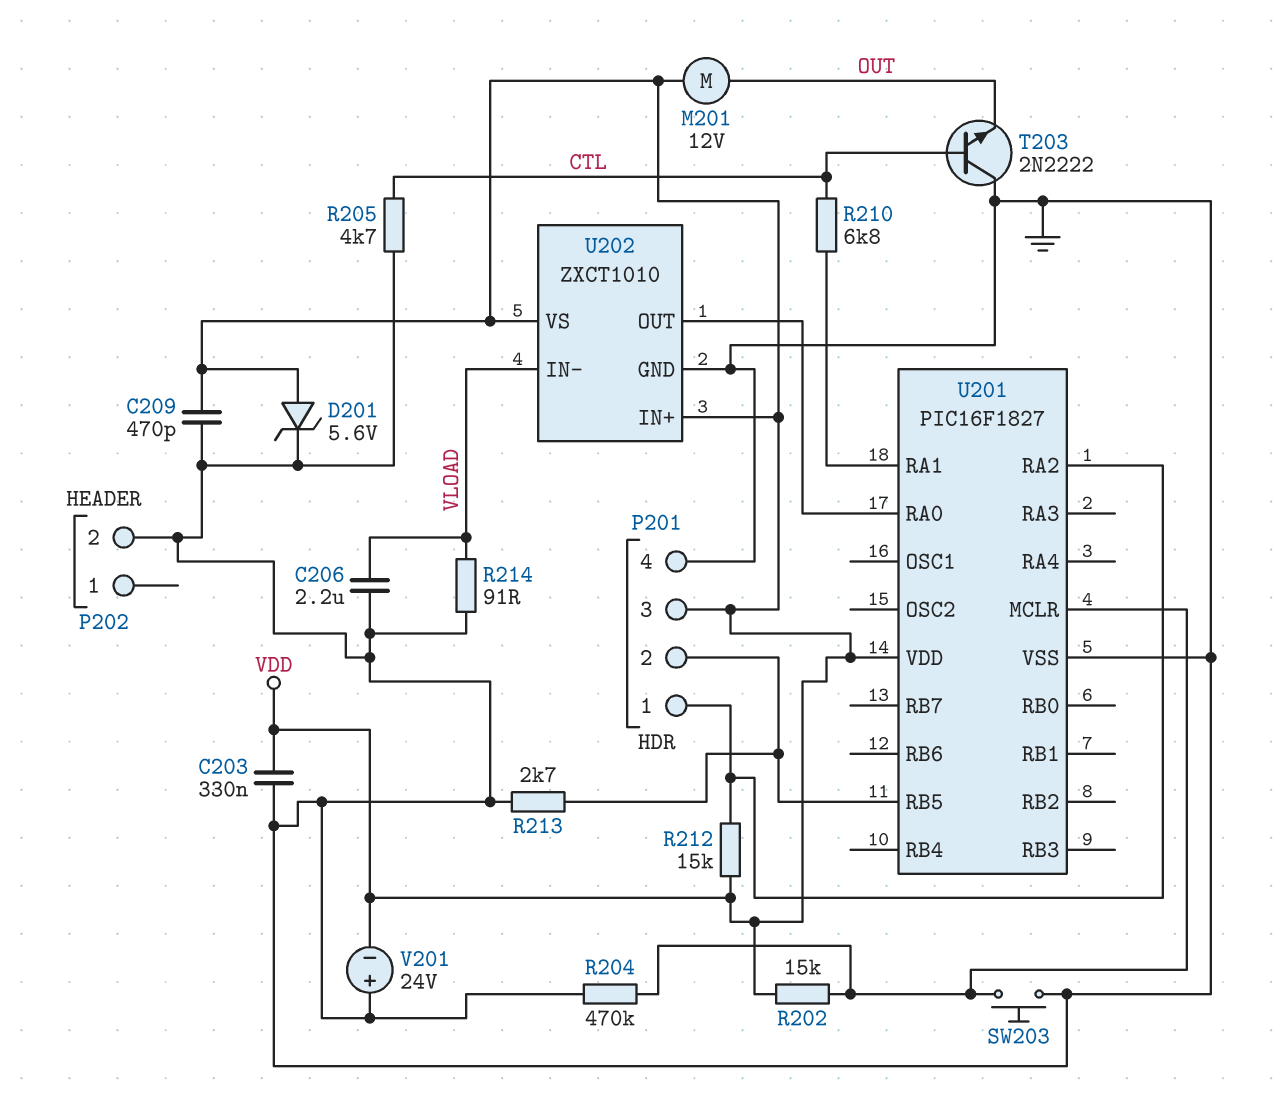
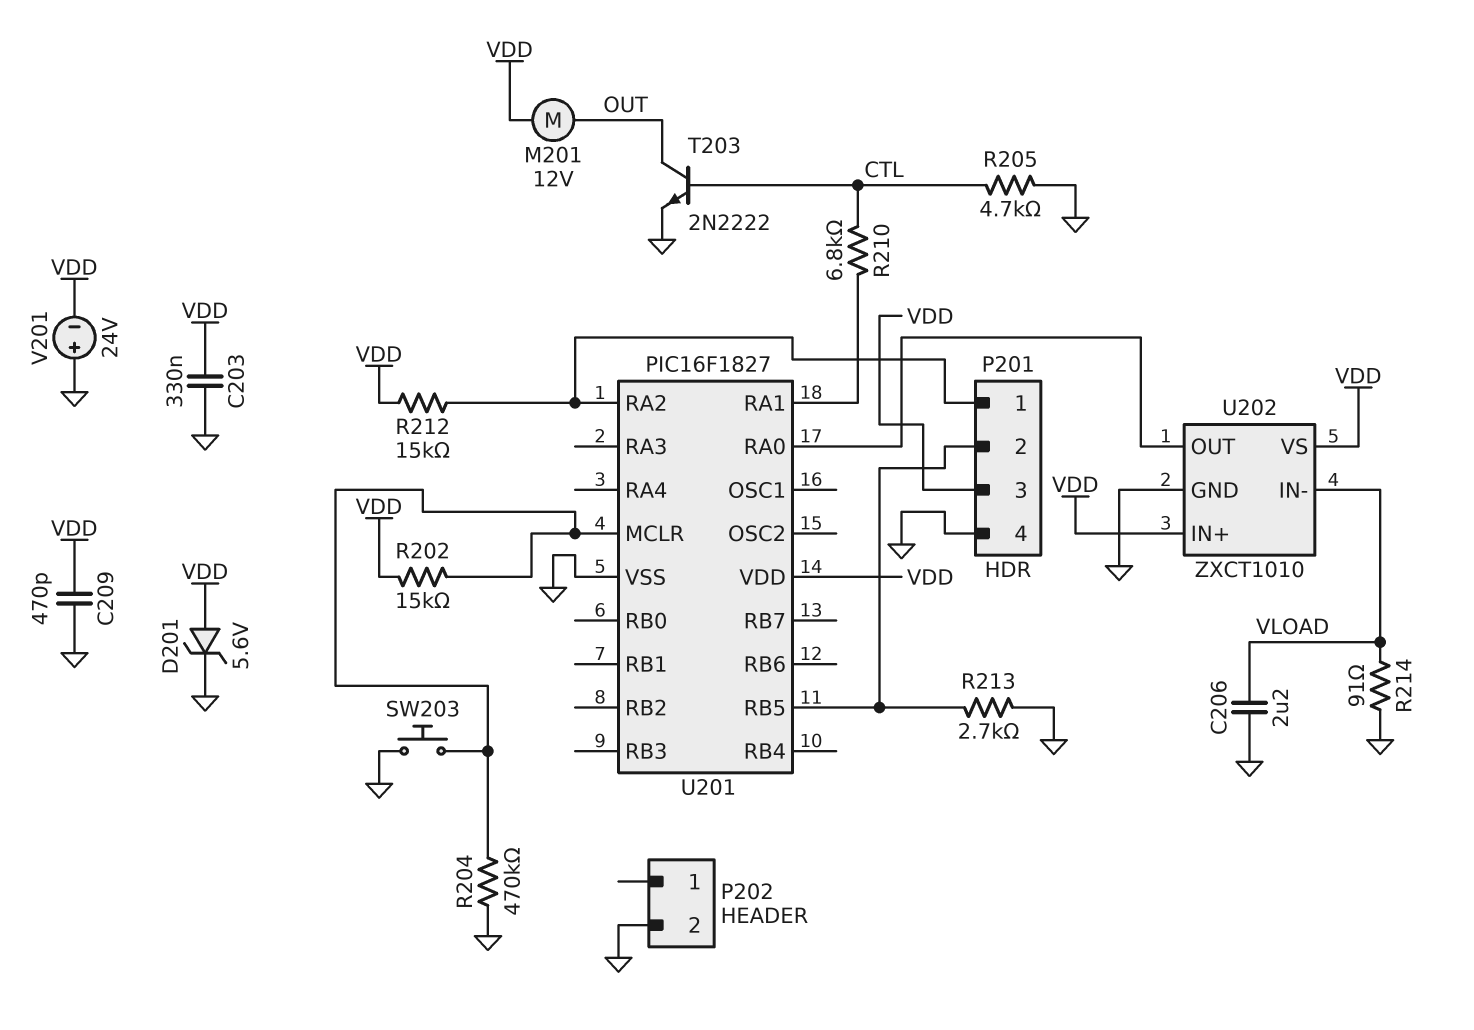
T203: NPN 2N2222 (B CTL, C GND, E OUT) -> NPN 2N2222 (B CTL, C OUT, E GND)

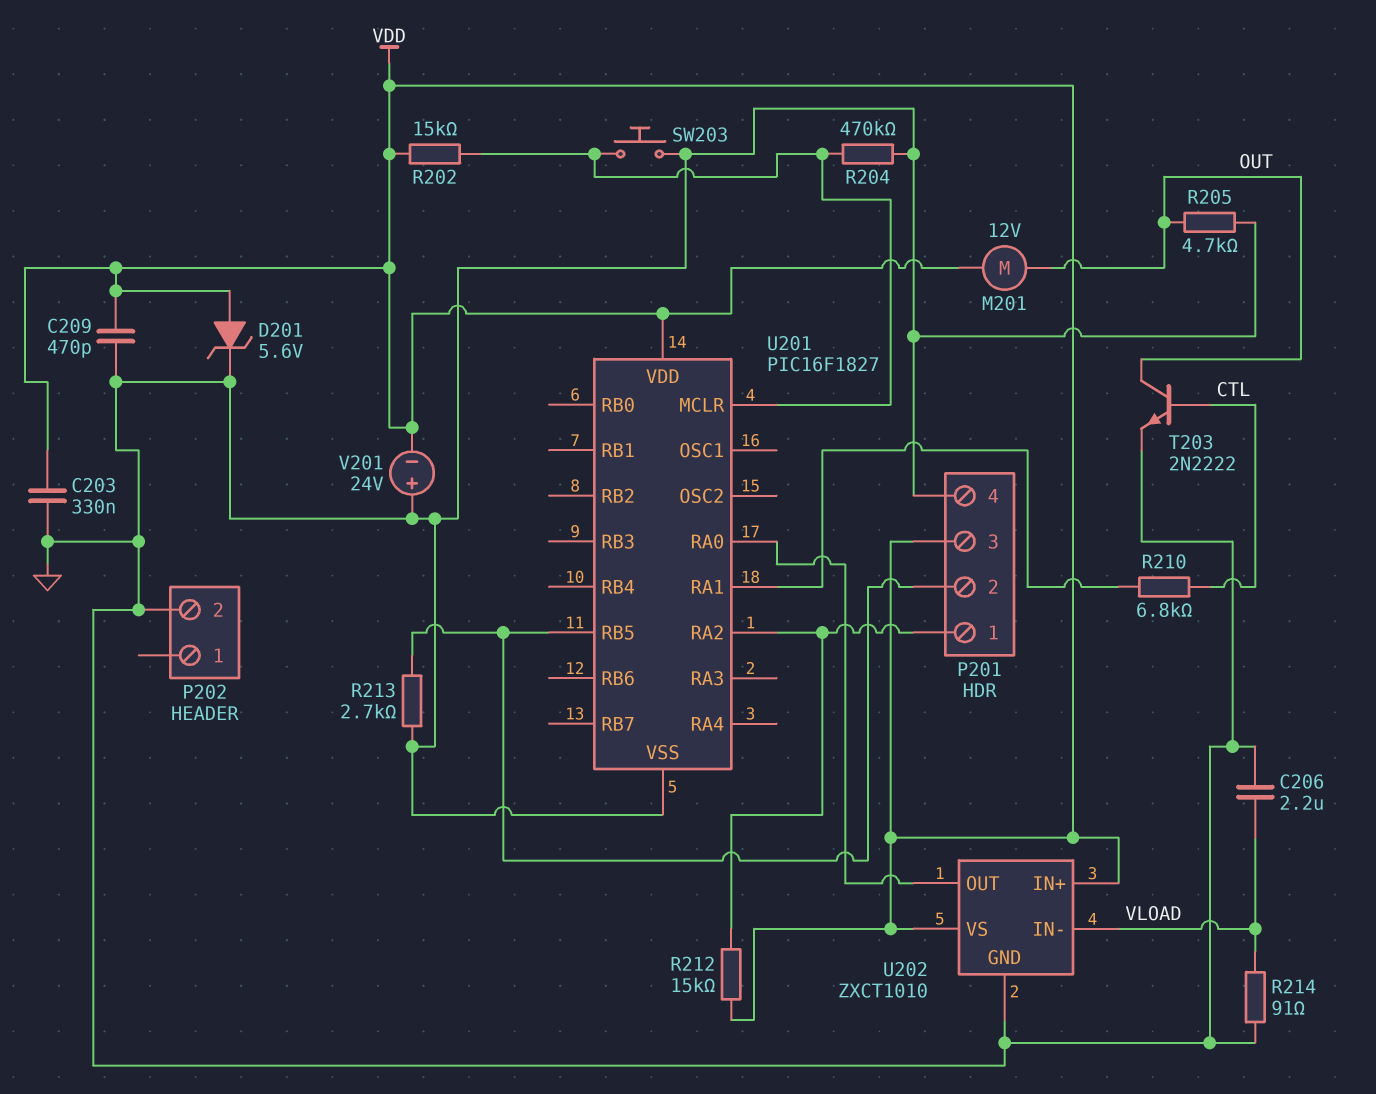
R205: 4.7k (CTL, GND) -> 4.7k (GND, OUT)

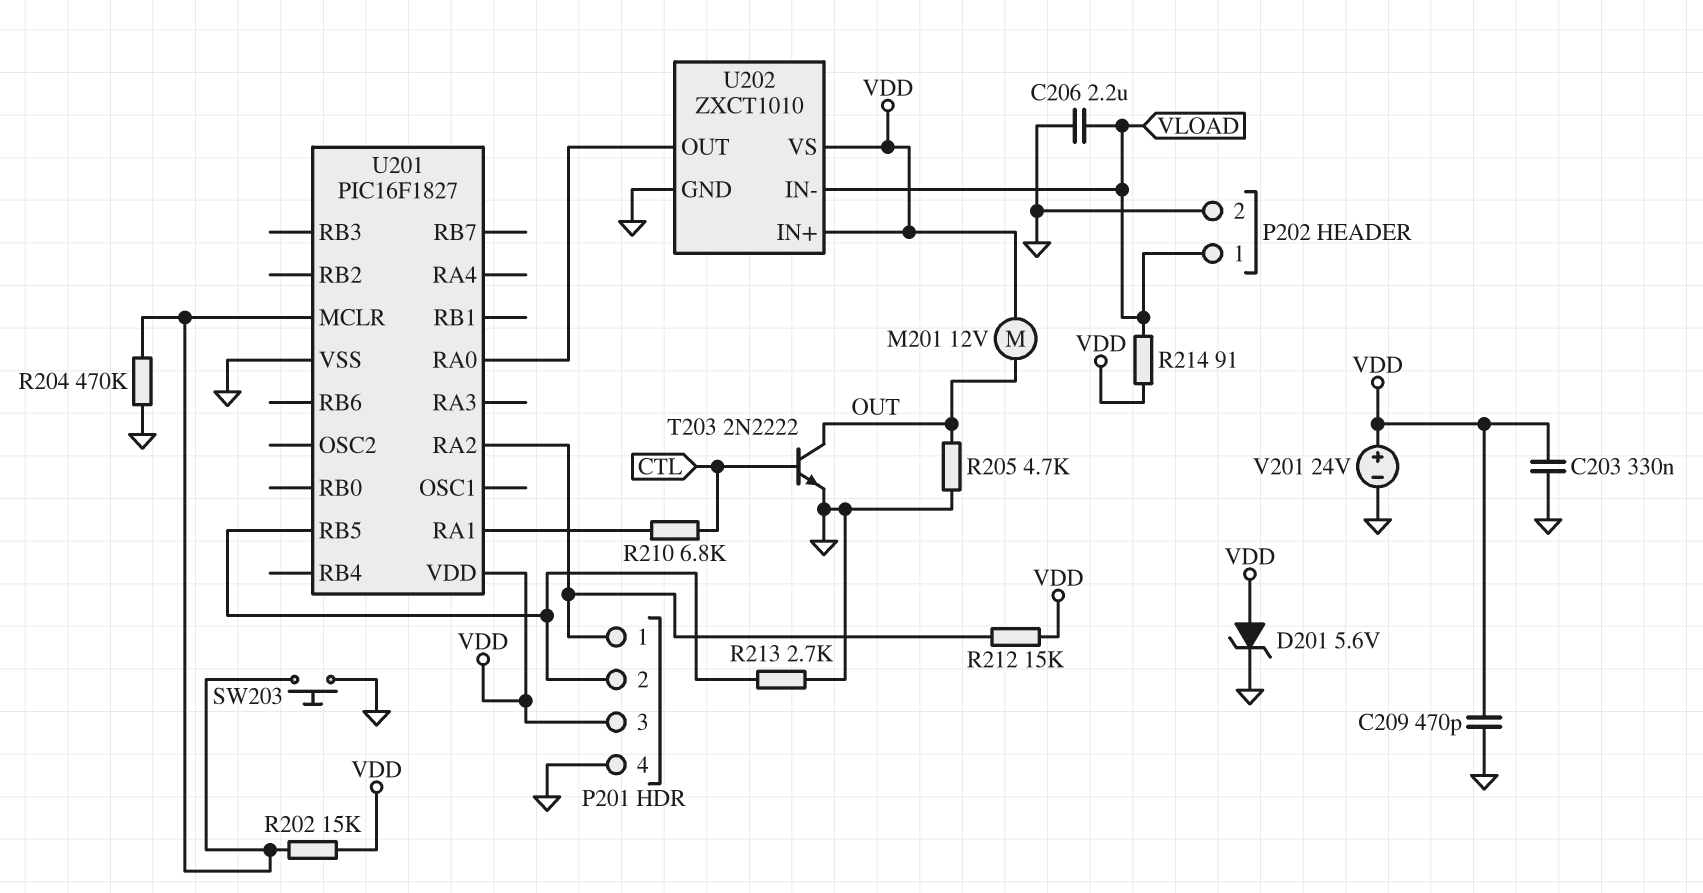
P202 pin 1: none -> VLOAD
R214: 91 (GND, VLOAD) -> 91 (VDD, VLOAD)
V201: 24V (plus GND, minus VDD) -> 24V (plus VDD, minus GND)

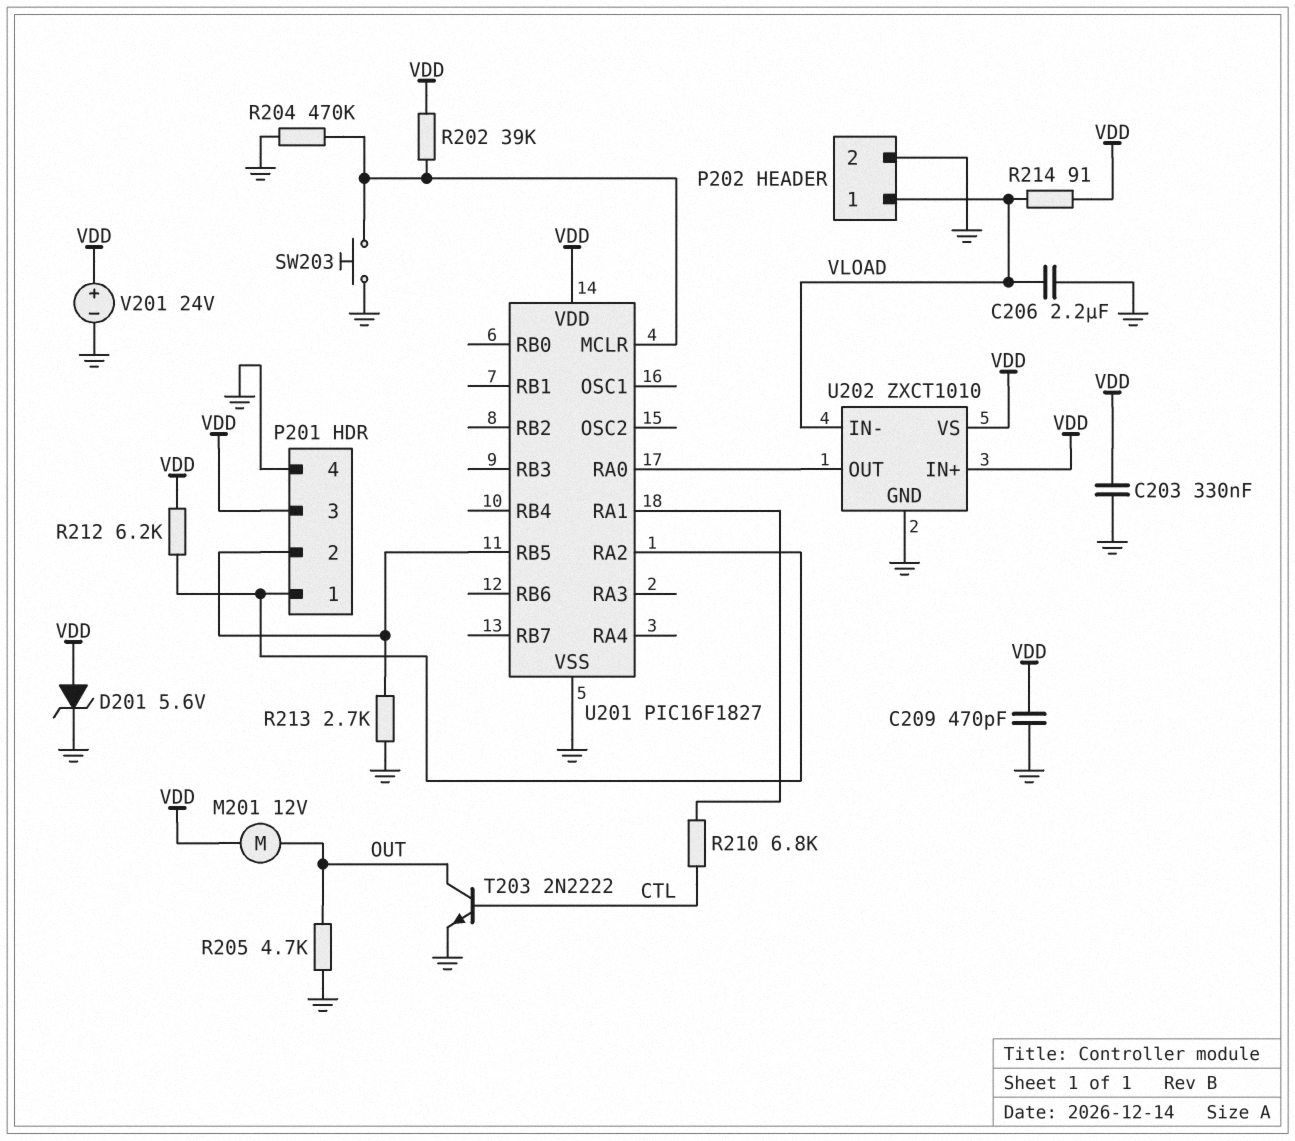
R202: 15k (U201/MCLR, VDD) -> 39k (U201/MCLR, VDD)
R212: 15k (P201/1, VDD) -> 6.2k (P201/1, VDD)

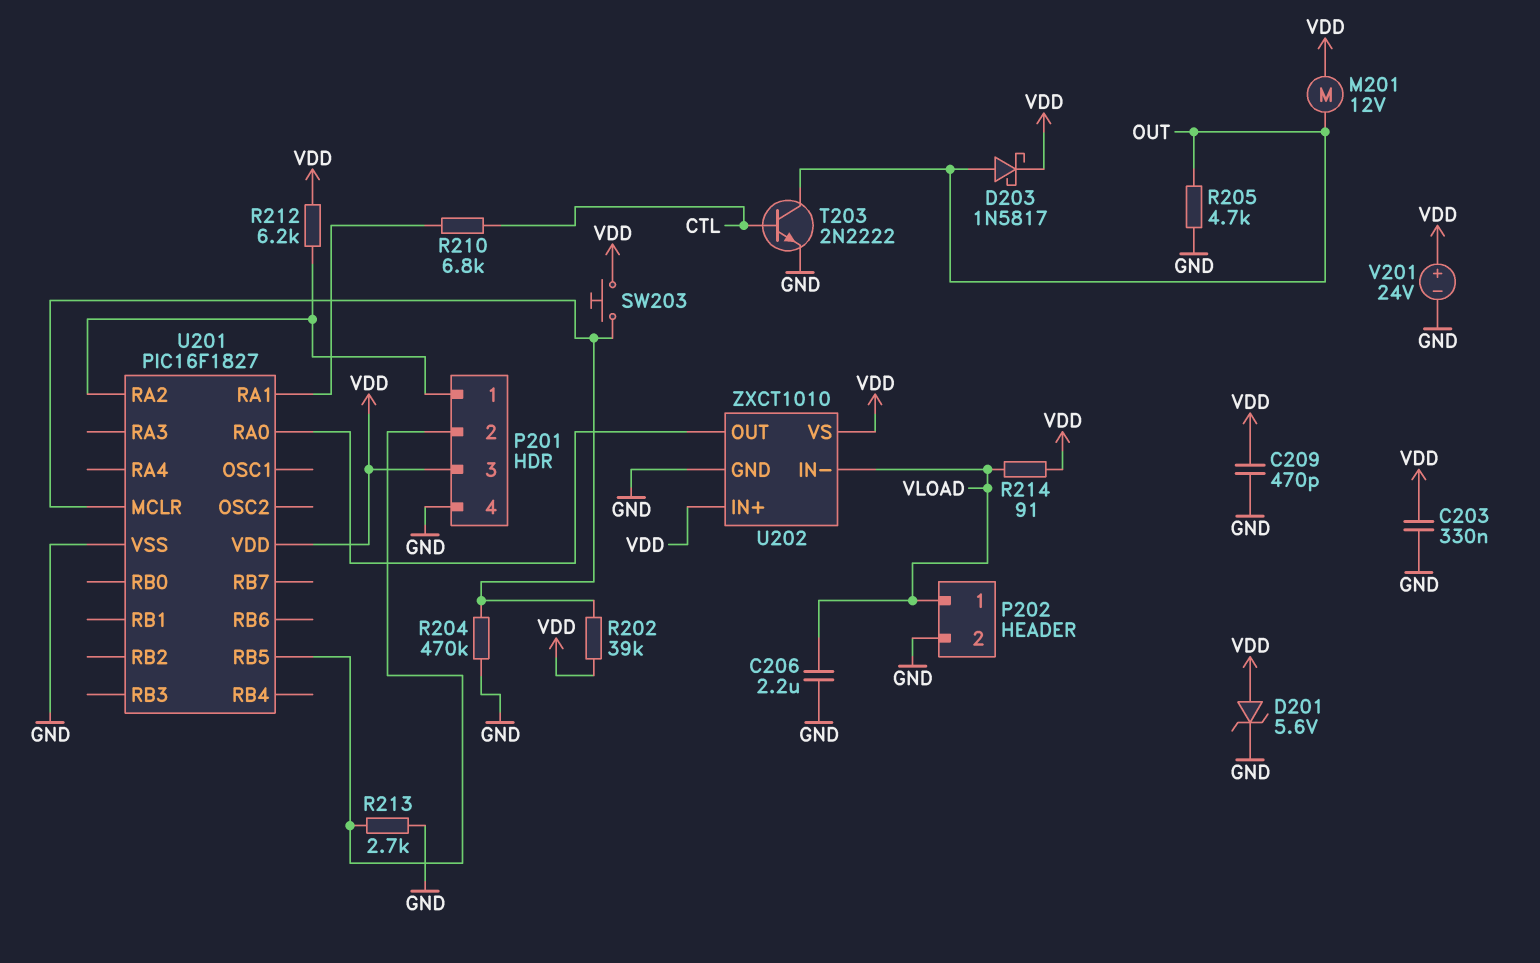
D203: none -> schottky 1N5817 (A OUT, K VDD)
SW203: button (GND, U201/MCLR) -> button (U201/MCLR, VDD)

